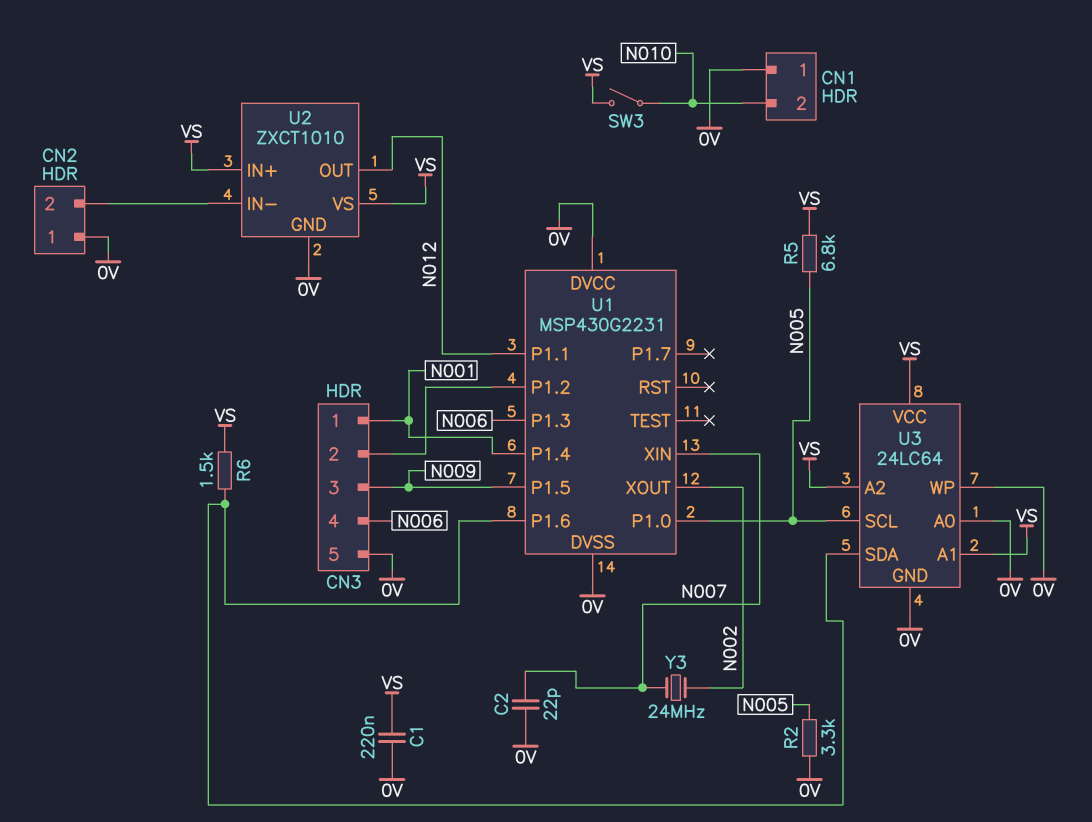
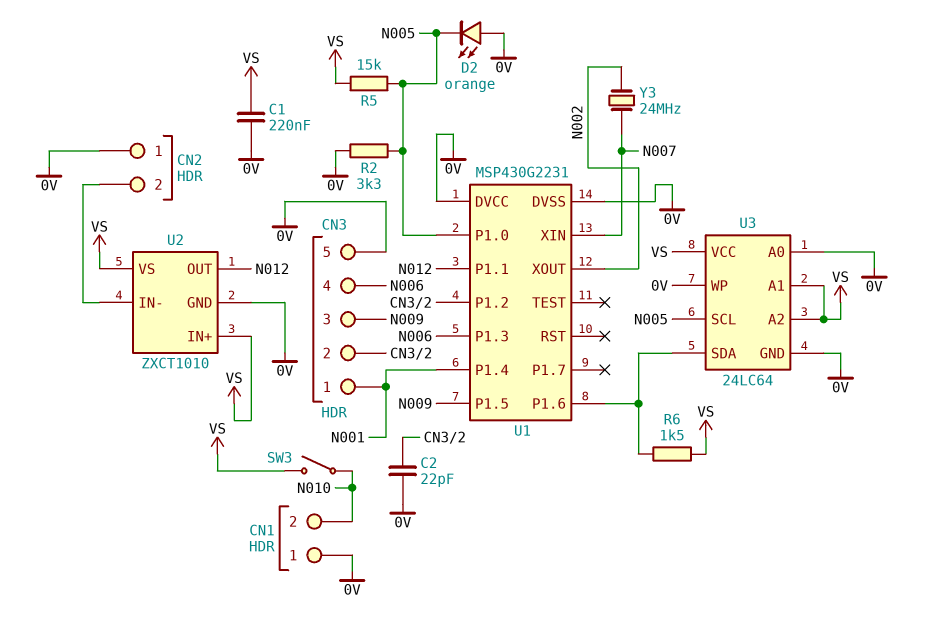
C2: 22pF (0V, N007) -> 22pF (0V, CN3/2)
D2: none -> LED orange (A 0V, K N005)
R5: 6.8k (N005, VS) -> 15k (N005, VS)

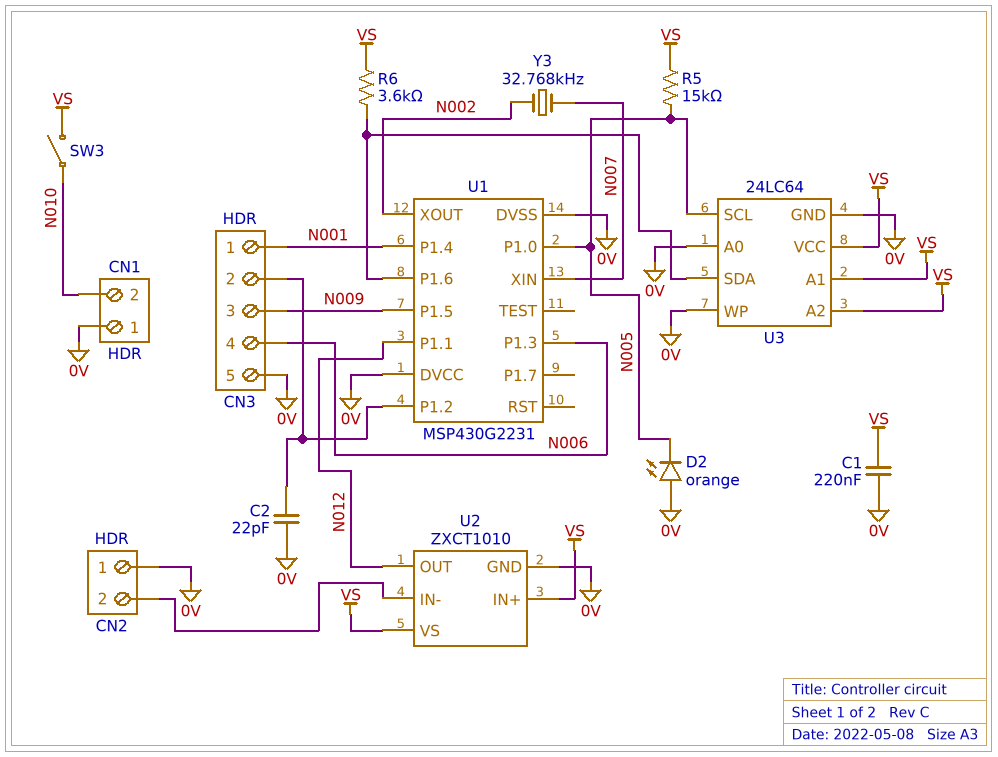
R2: 3.3k (0V, N005) -> none
R6: 1.5k (U1/P1.6, VS) -> 3.6k (U1/P1.6, VS)
Y3: 24MHz (N002, N007) -> 32.768kHz (N002, N007)

